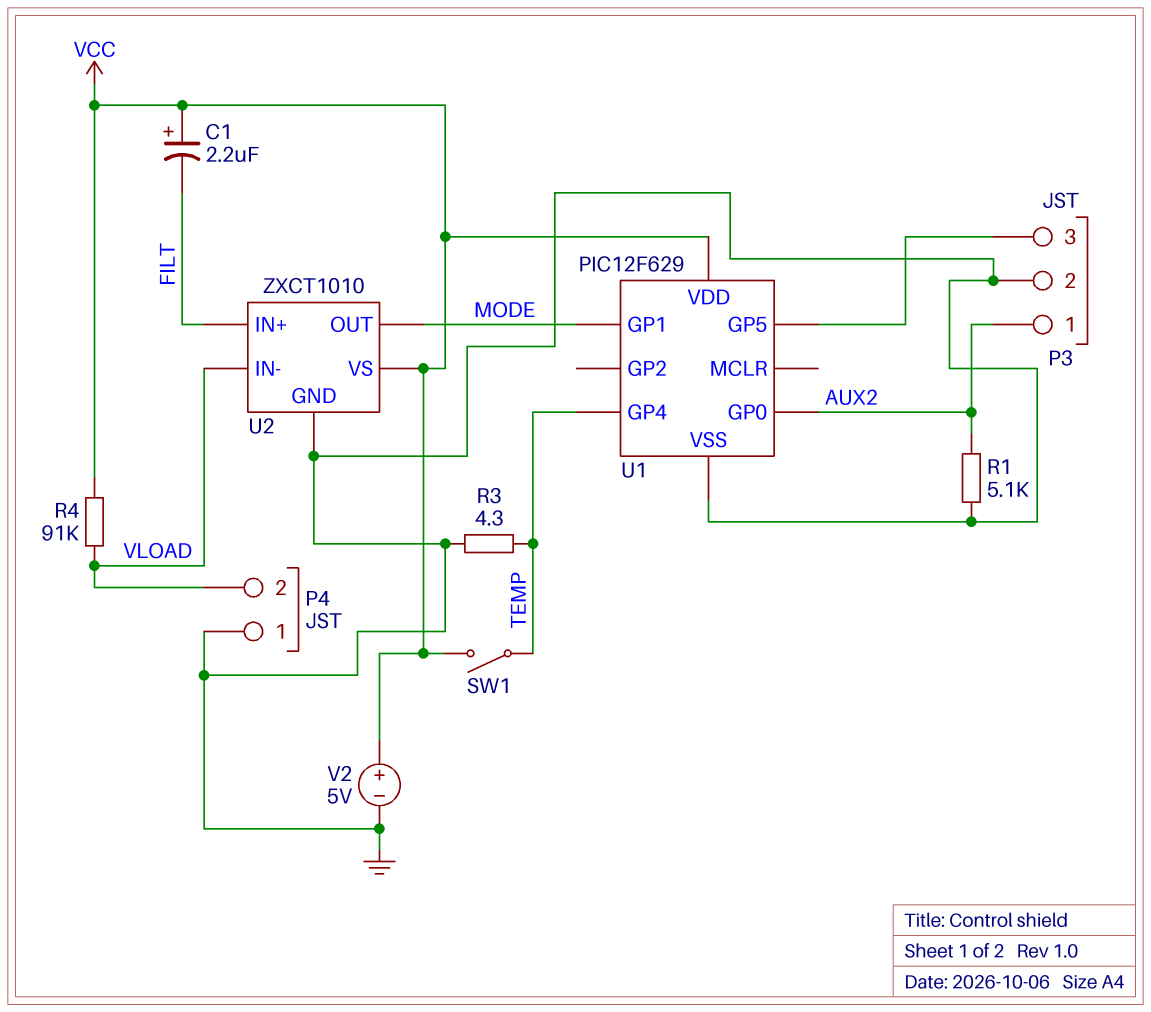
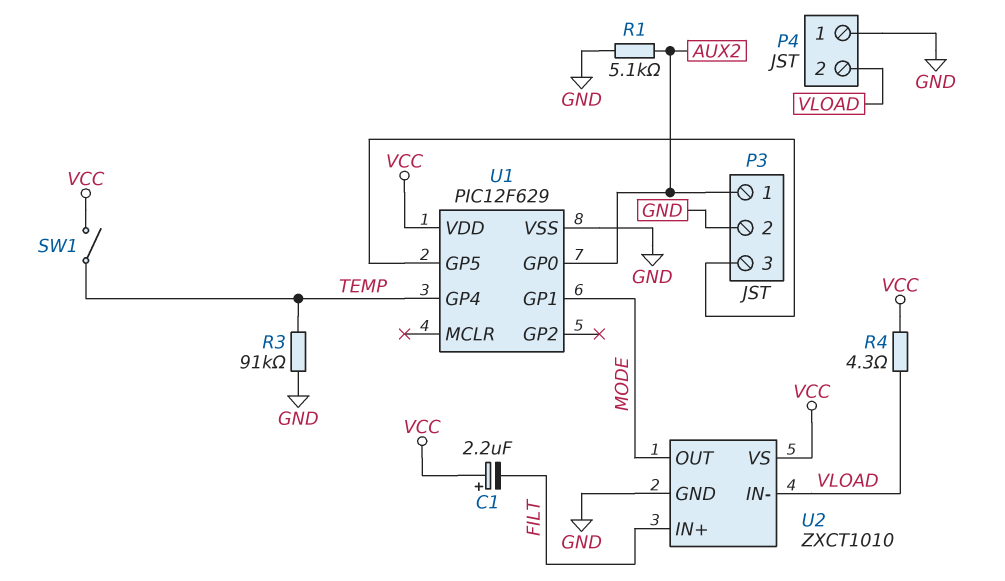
R3: 4.3 (GND, TEMP) -> 91k (GND, TEMP)
R4: 91k (VCC, VLOAD) -> 4.3 (VCC, VLOAD)
V2: 5V (plus VCC, minus GND) -> none

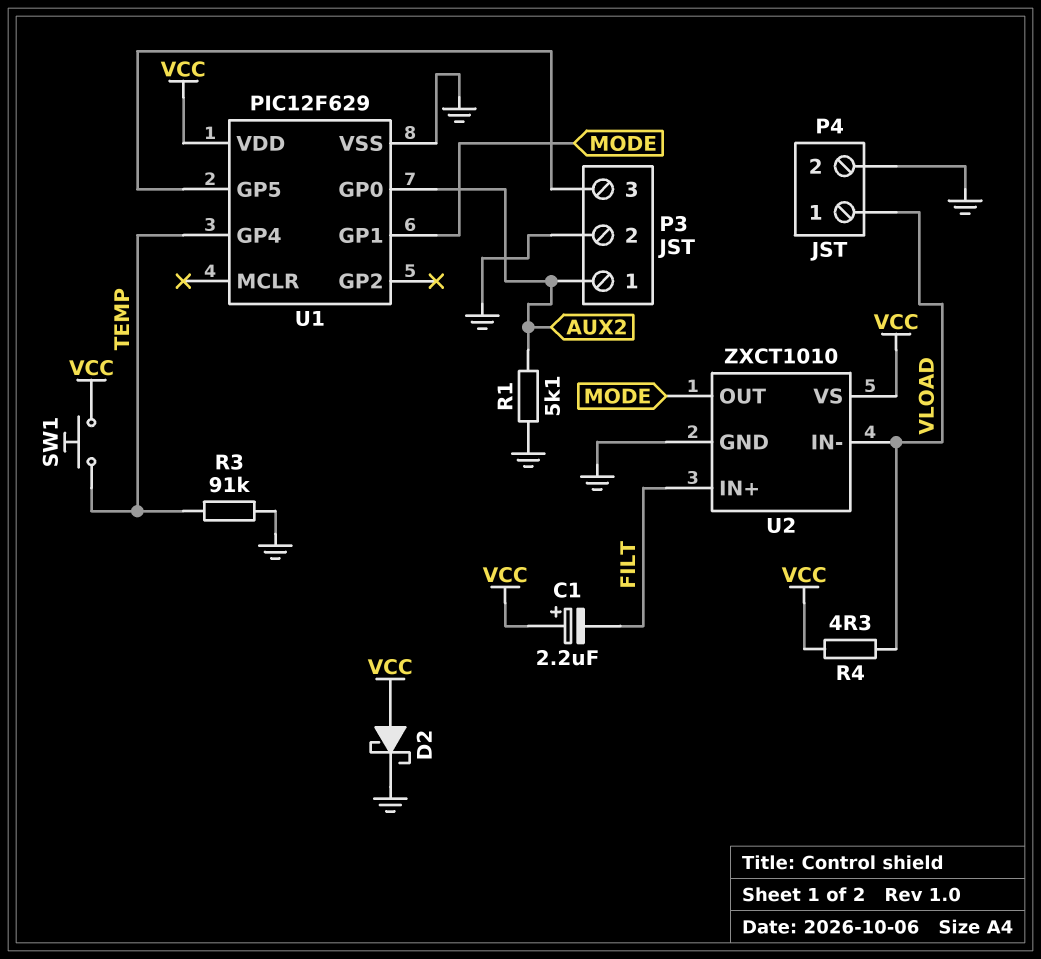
D2: none -> schottky (A VCC, K GND)
P4 pin 1: GND -> VLOAD
P4 pin 2: VLOAD -> GND
SW1: switch (TEMP, VCC) -> button (TEMP, VCC)

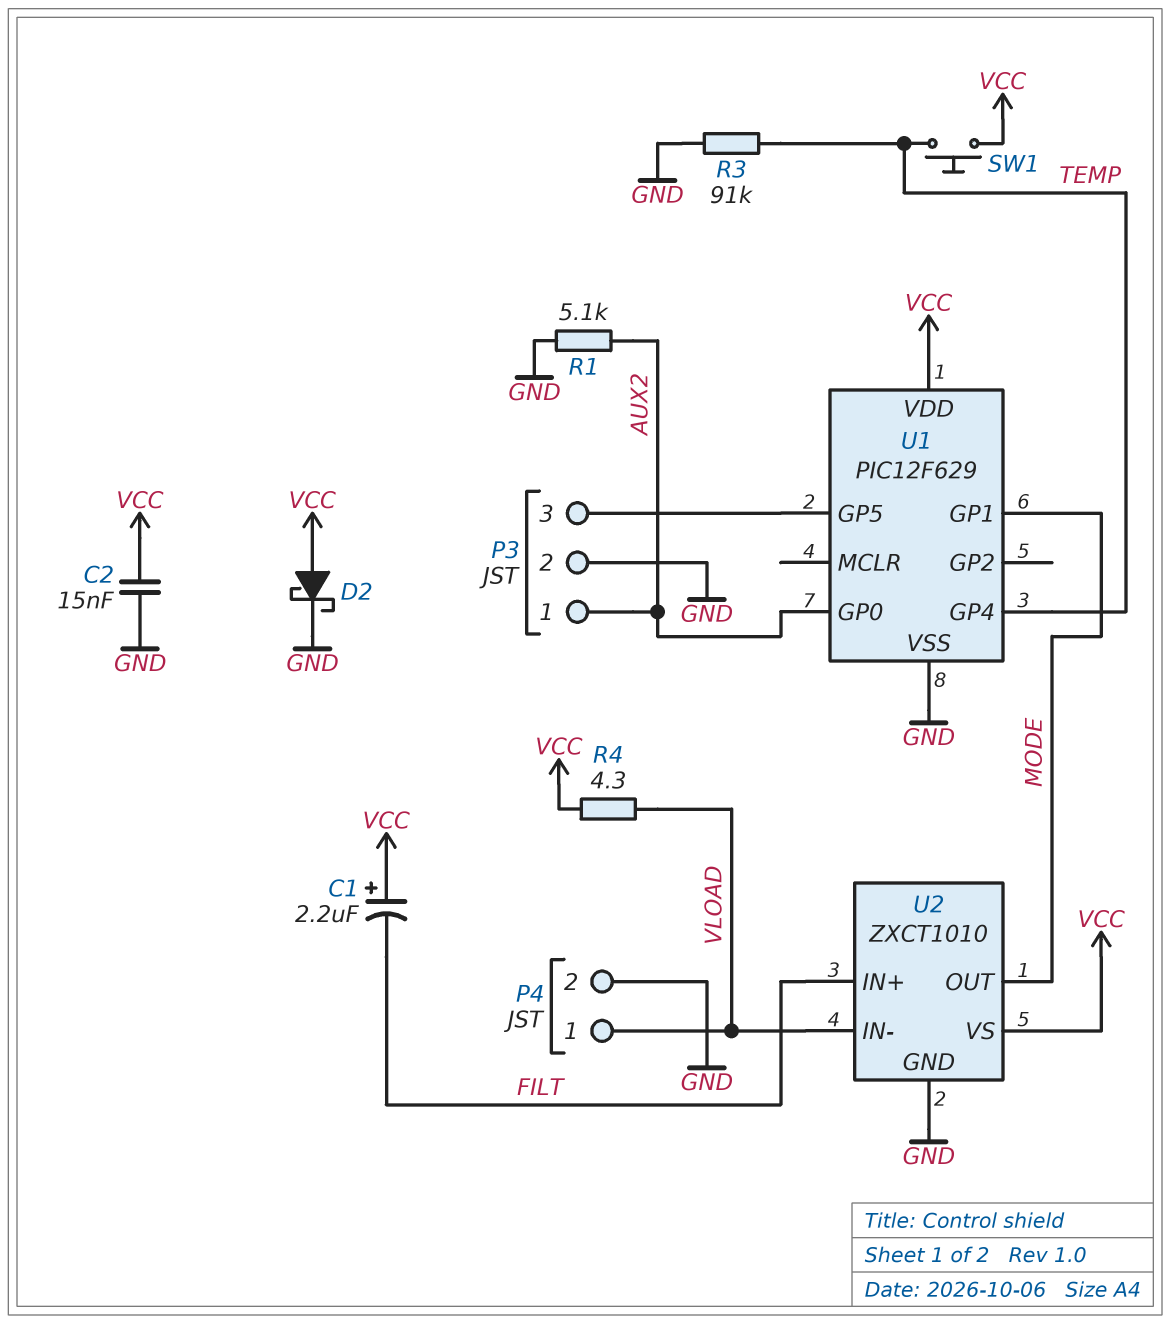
C2: none -> 15nF (GND, VCC)

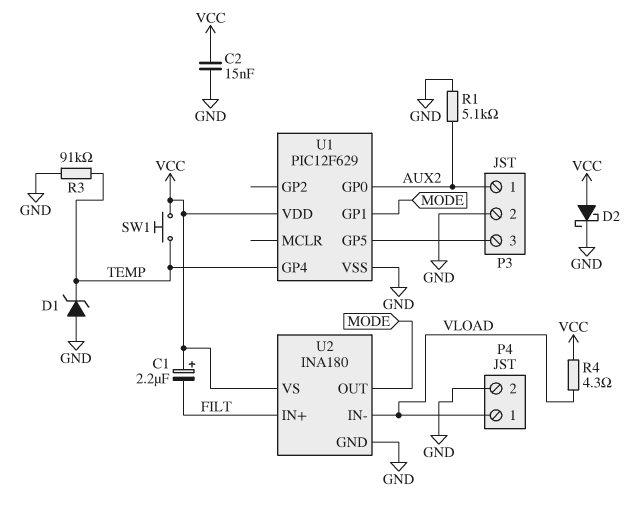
D1: none -> zener (A GND, K TEMP)
U2: ZXCT1010 -> INA180

